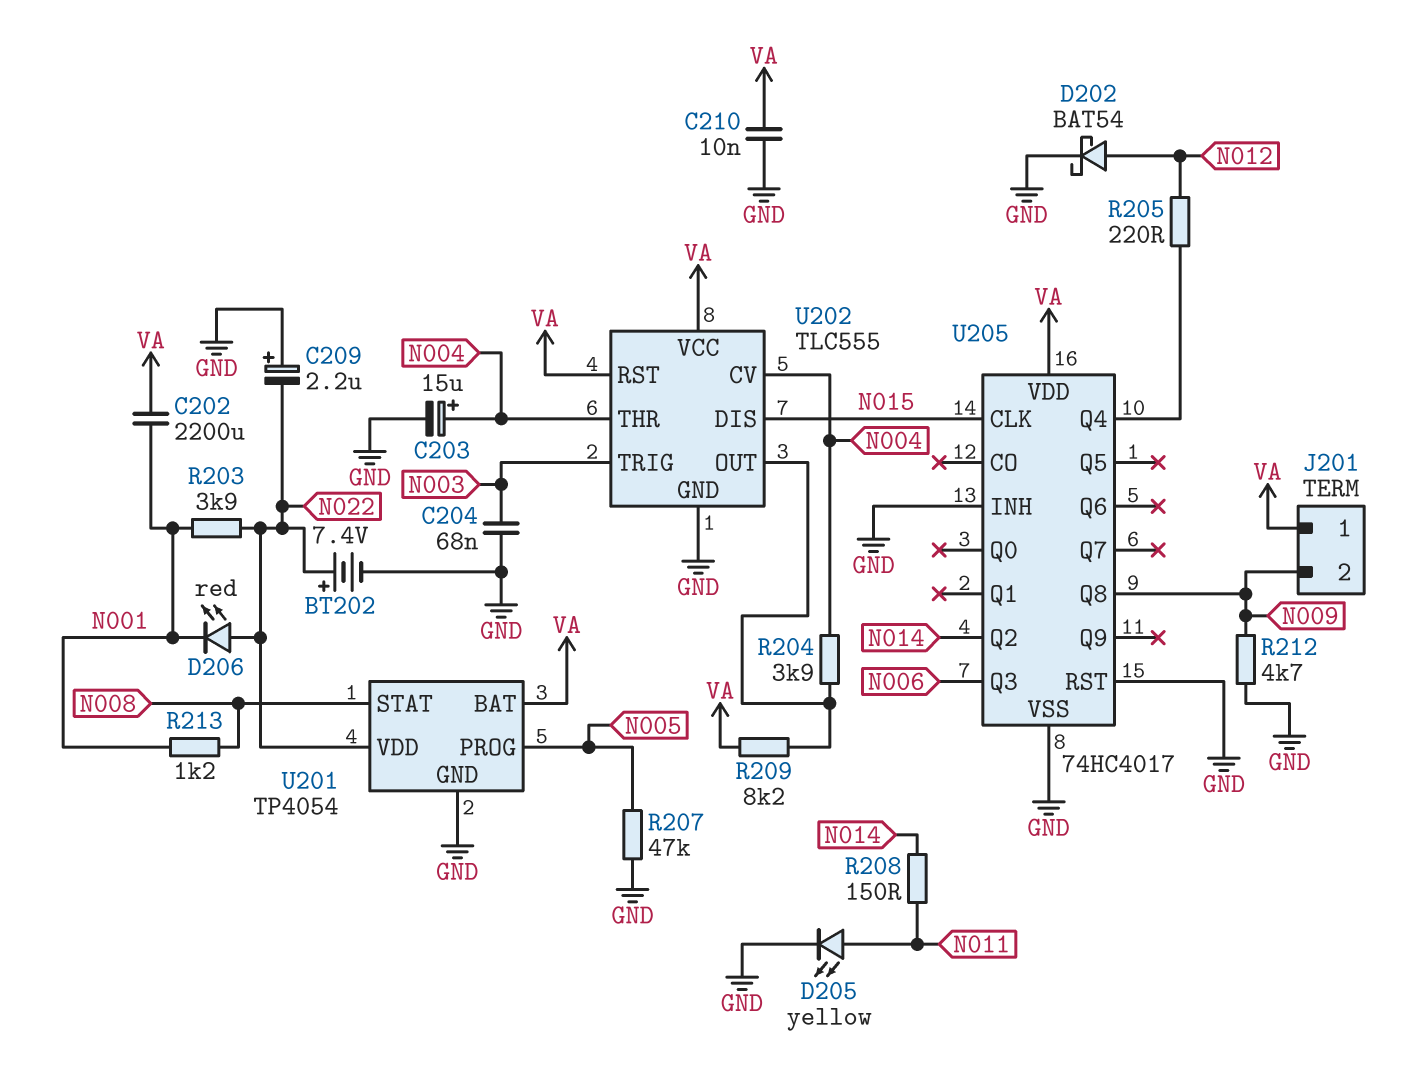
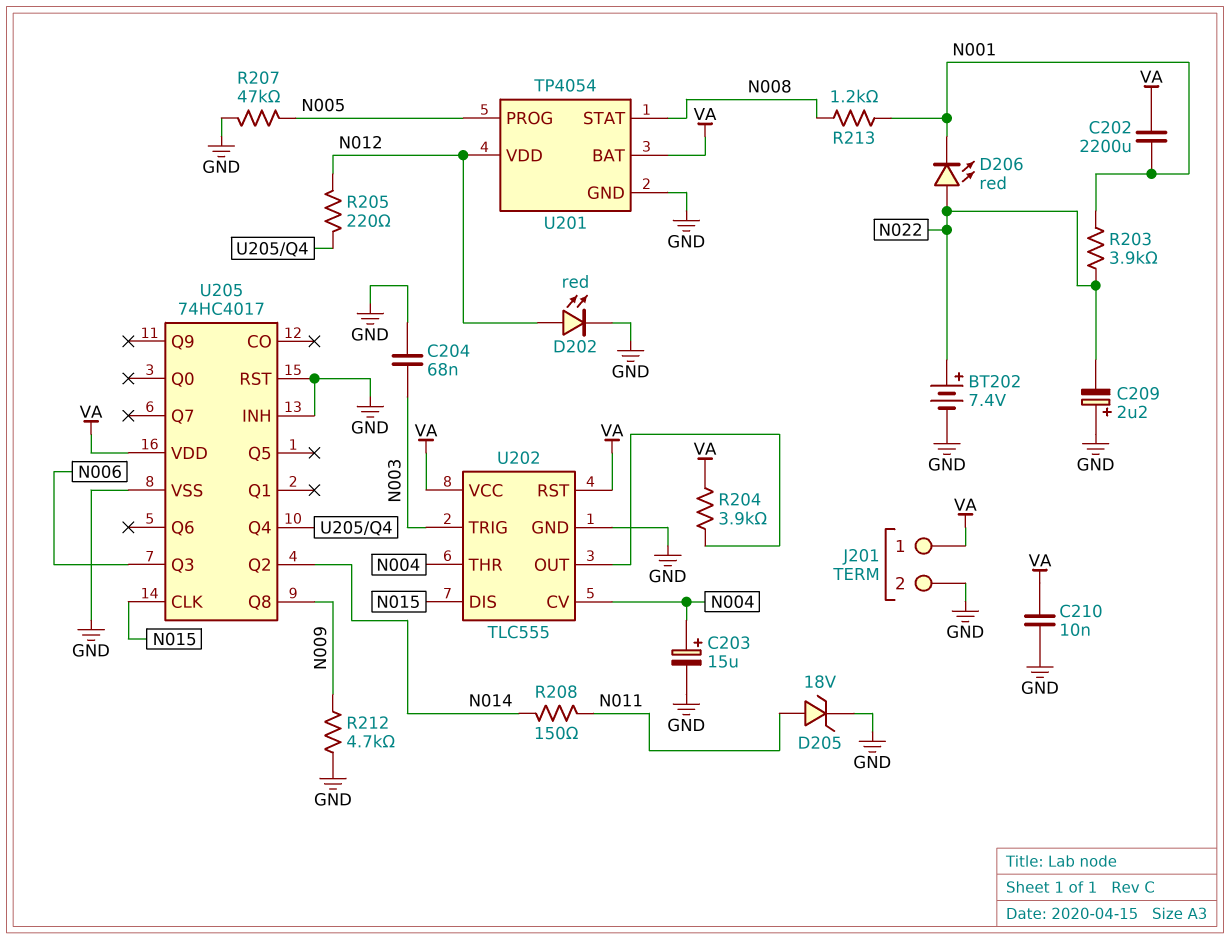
D202: schottky BAT54 (A N012, K GND) -> LED red (A N012, K GND)
D205: LED yellow (A N011, K GND) -> zener 18V (A N011, K GND)
J201 pin 2: N009 -> GND
R204: 3.9k (N004, U202/OUT) -> 3.9k (U202/OUT, VA)
R209: 8.2k (U202/OUT, VA) -> none
U201 pin VDD: N022 -> N012

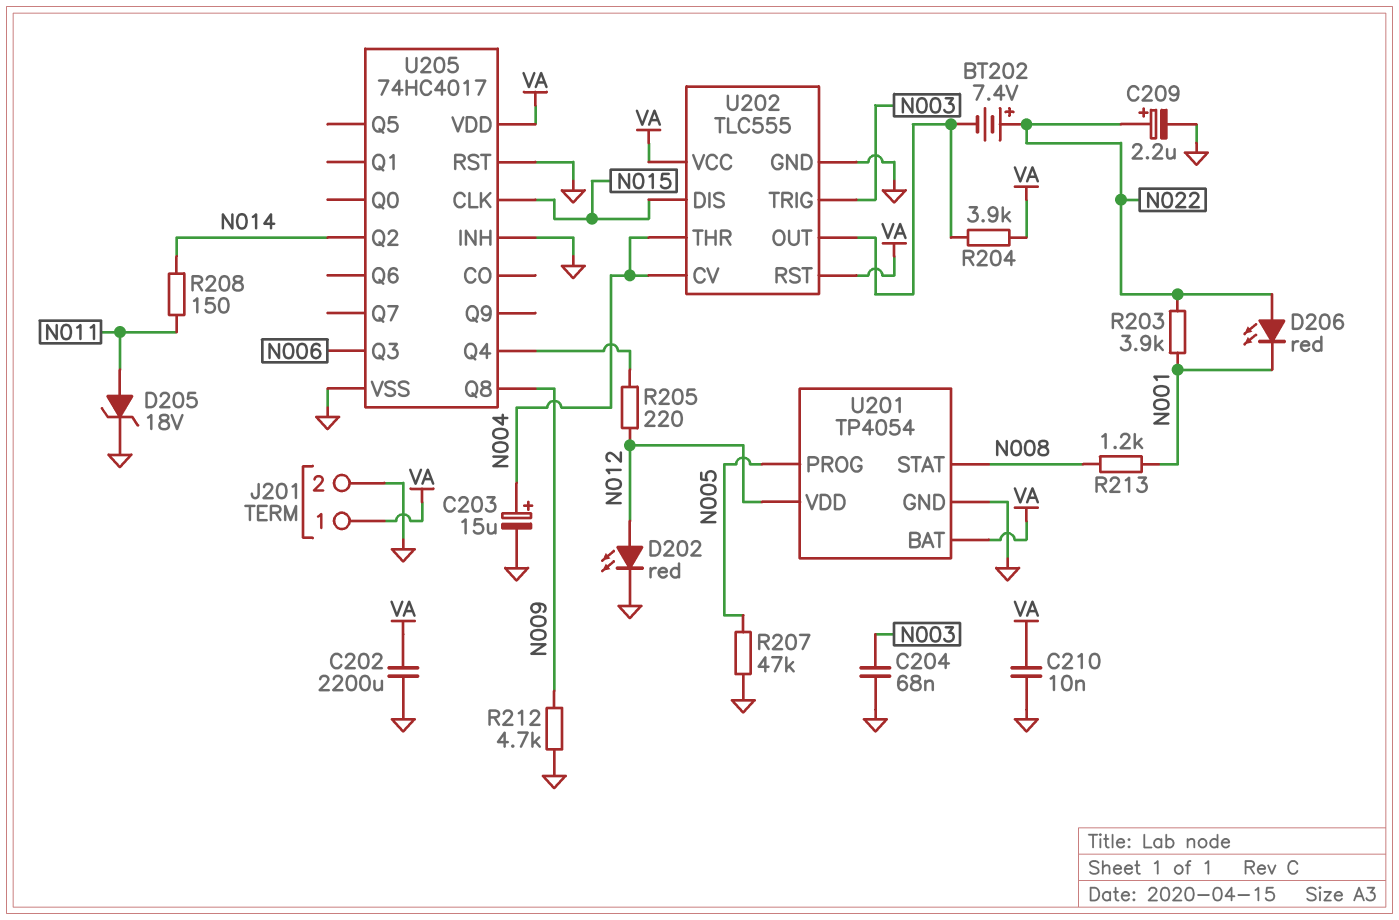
BT202: 7.4V (plus N022, minus GND) -> 7.4V (plus N022, minus U202/OUT)
C202: 2200uF (N001, VA) -> 2200uF (GND, VA)
C209: 2.2uF (plus GND, minus N022) -> 2.2uF (plus N022, minus GND)

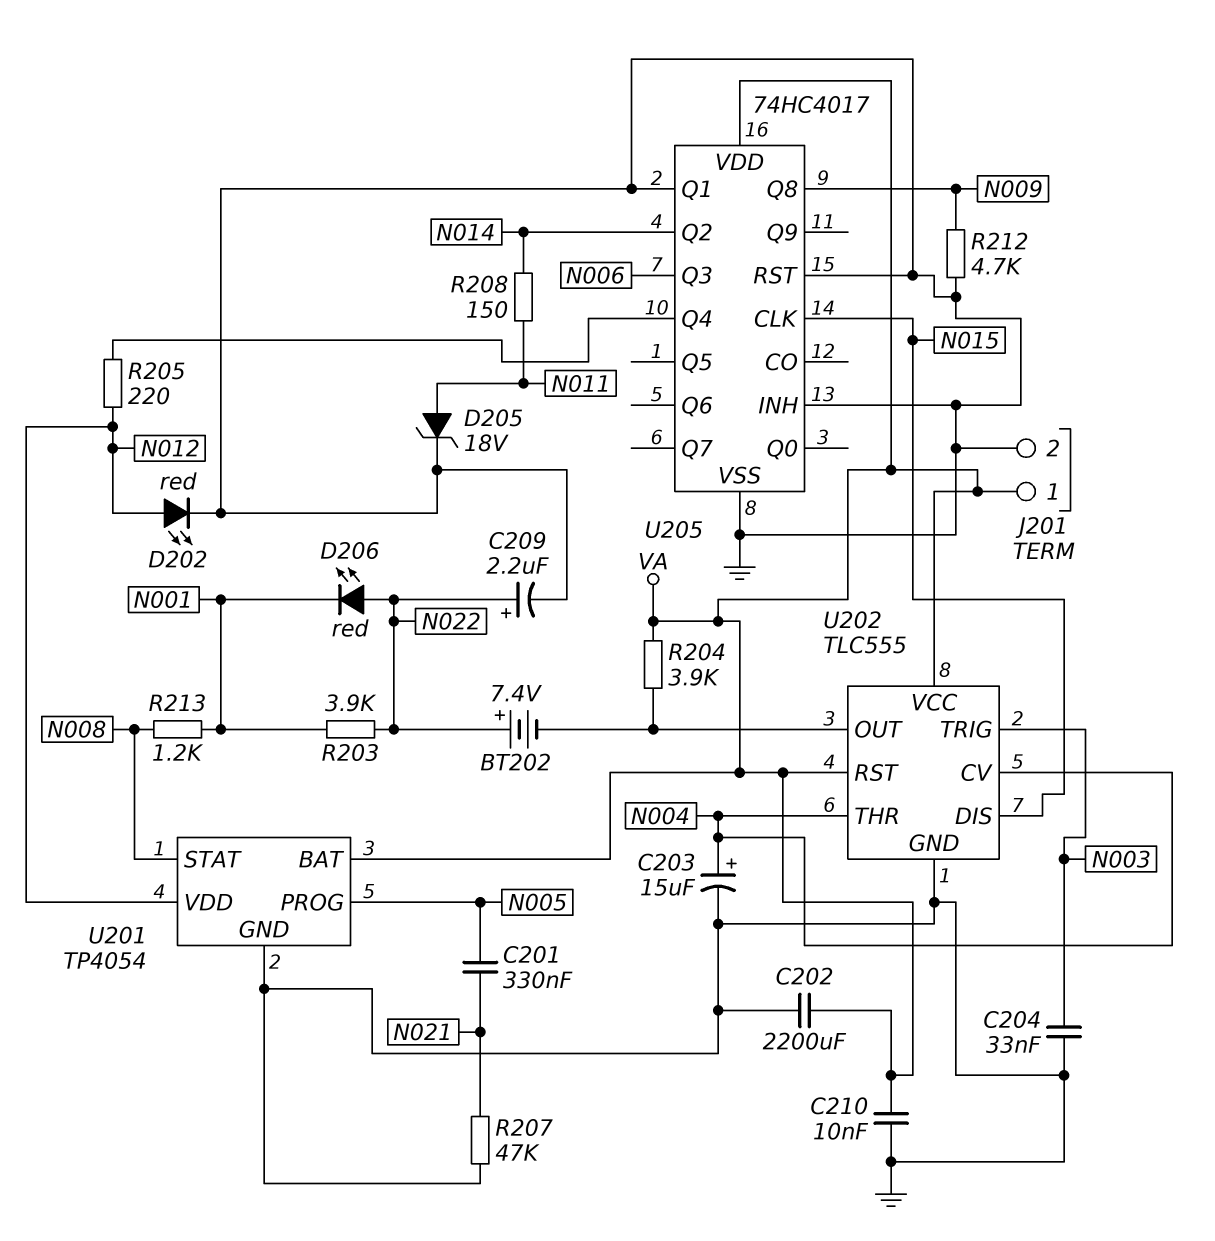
C201: none -> 330nF (N005, N021)
C204: 68nF (GND, N003) -> 33nF (GND, N003)
R207: 47k (GND, N005) -> 47k (GND, N021)
U205 pin Q1: none -> GND

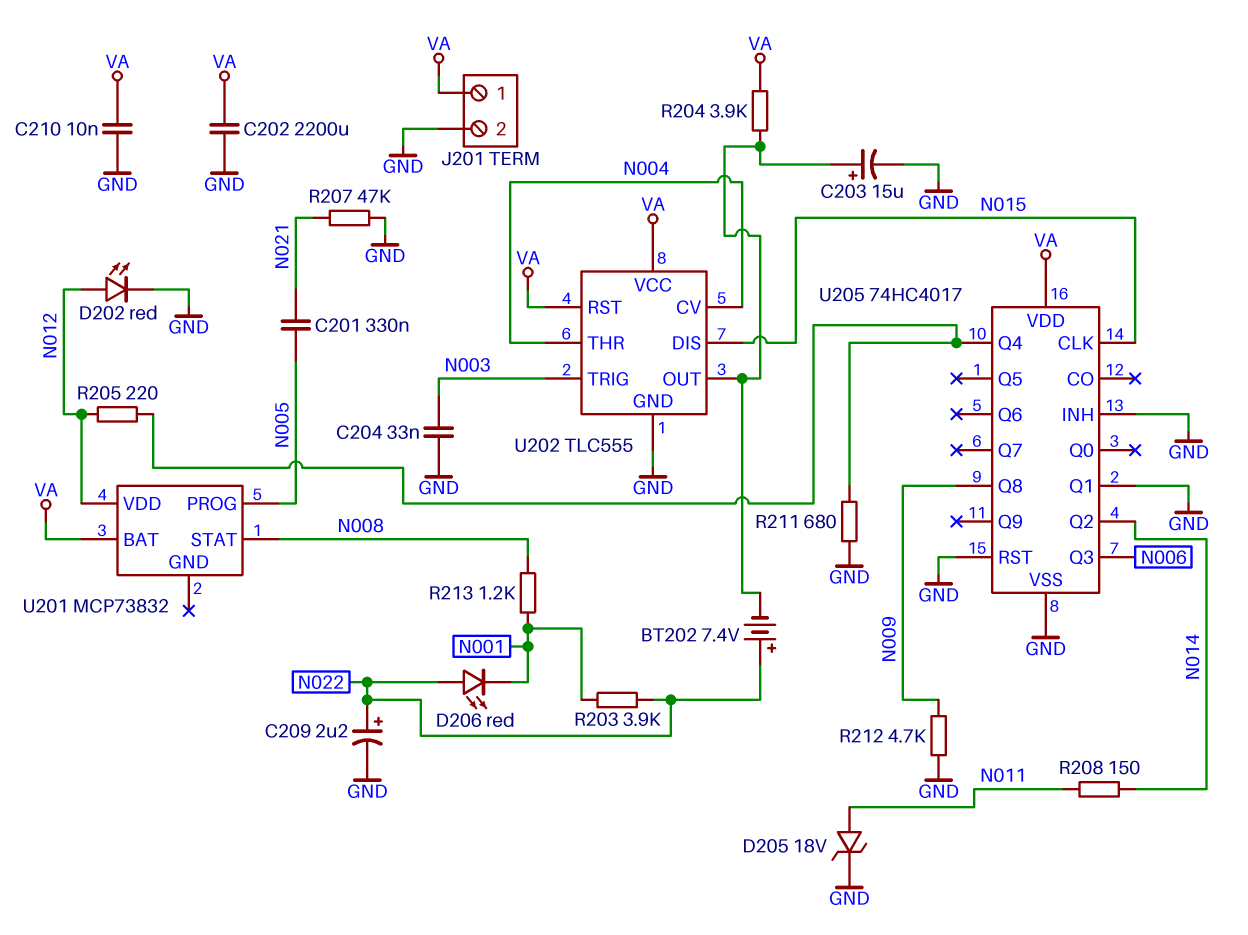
C203: 15uF (plus N004, minus GND) -> 15uF (plus U202/OUT, minus GND)
R211: none -> 680 (GND, U205/Q4)
U201: TP4054 -> MCP73832
U201 pin GND: GND -> none

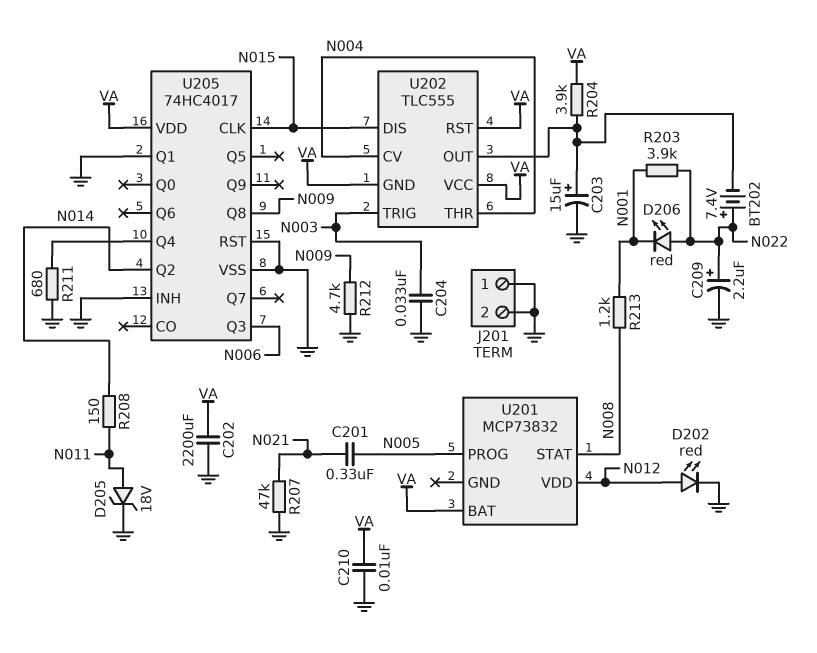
J201 pin 1: VA -> GND
R205: 220 (N012, U205/Q4) -> none
U202 pin GND: GND -> VA

